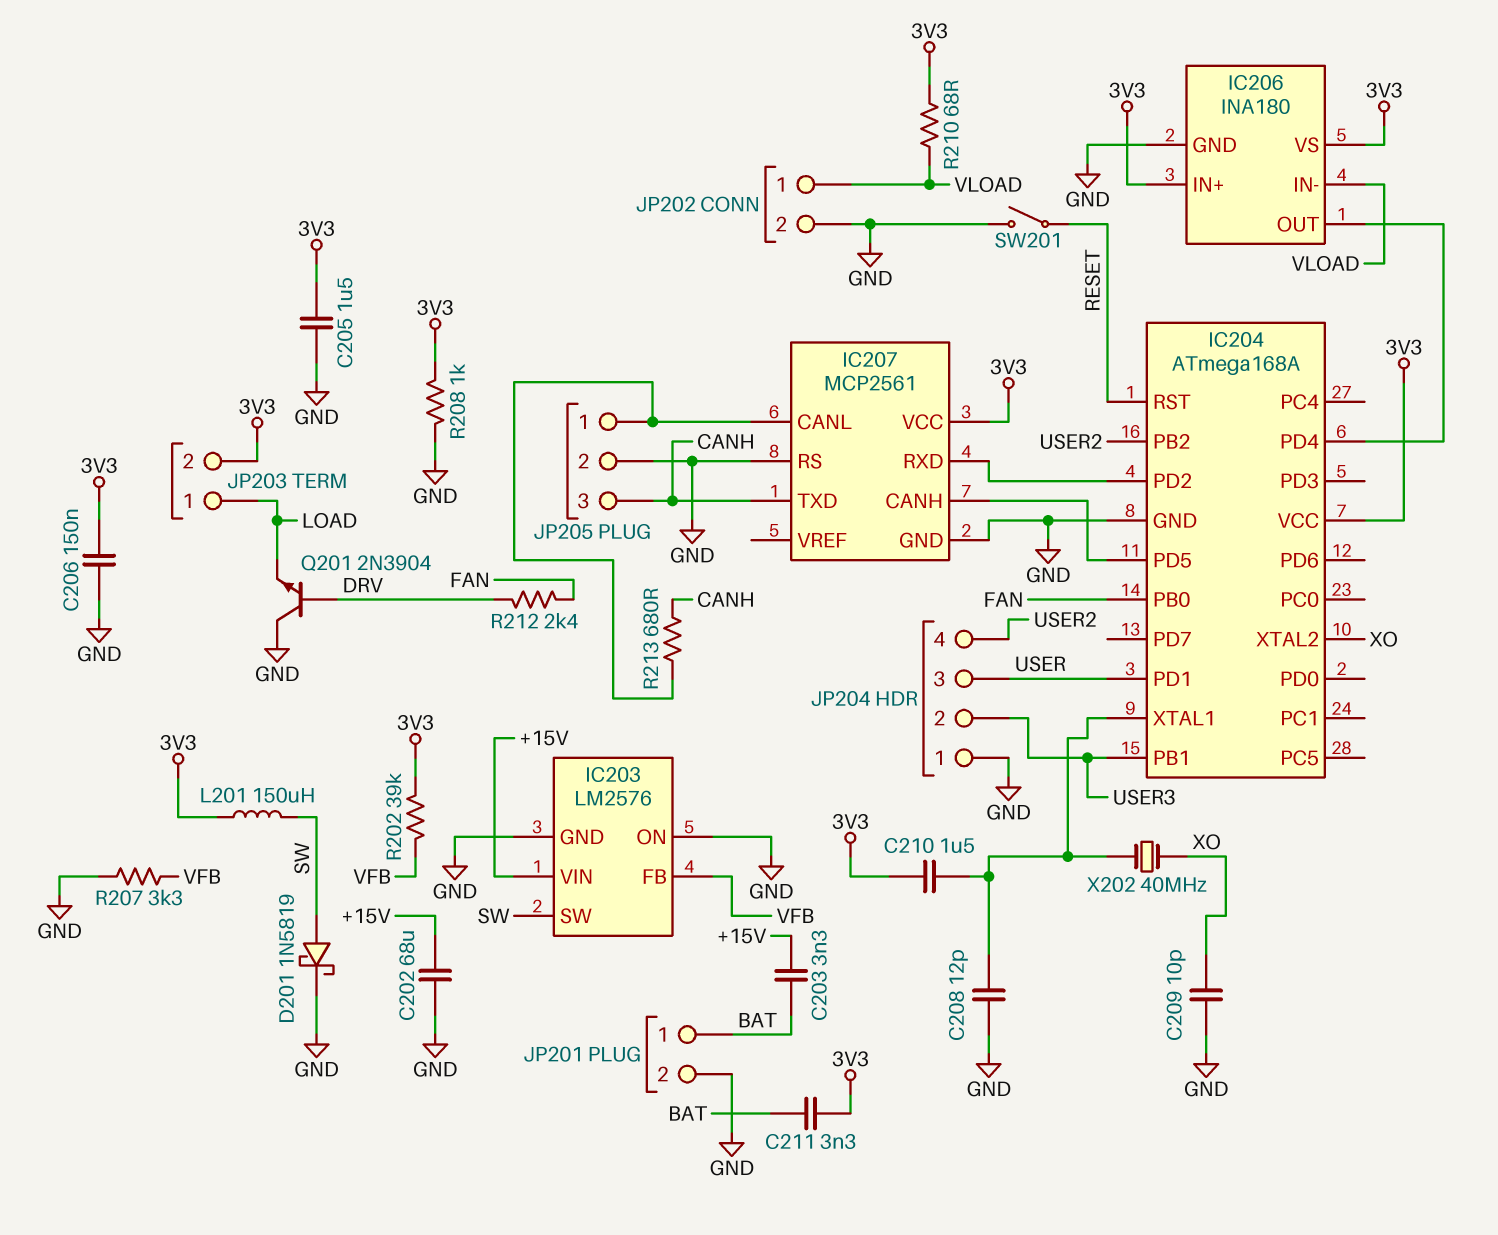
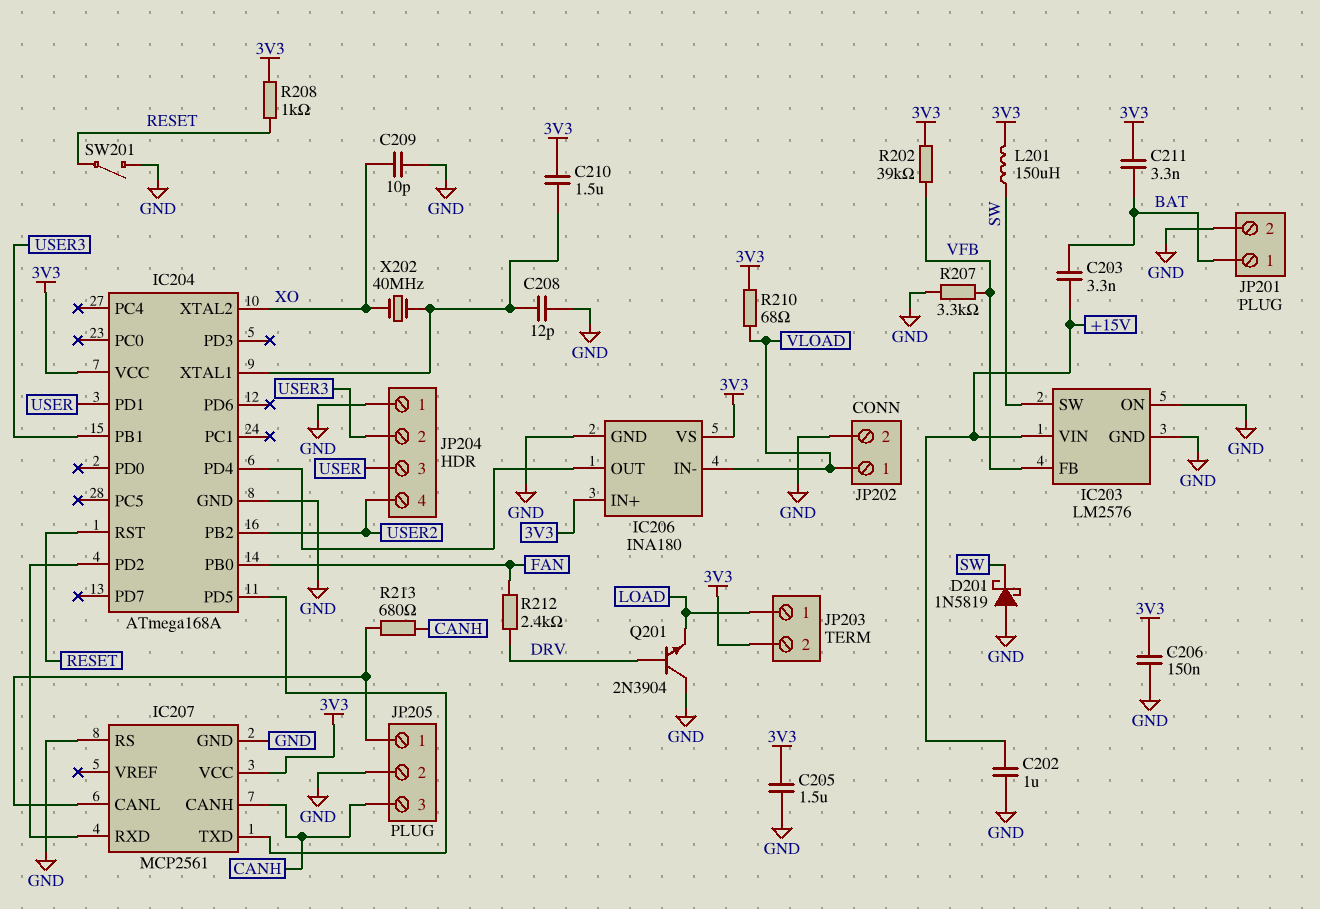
C202: 68uF (+15V, GND) -> 1uF (+15V, GND)
D201: schottky 1N5819 (A SW, K GND) -> schottky 1N5819 (A GND, K SW)
IC207 pin CANH: IC204/PD5 -> CANH
IC207 pin TXD: CANH -> IC204/PD5
R208: 1k (3V3, GND) -> 1k (3V3, RESET)

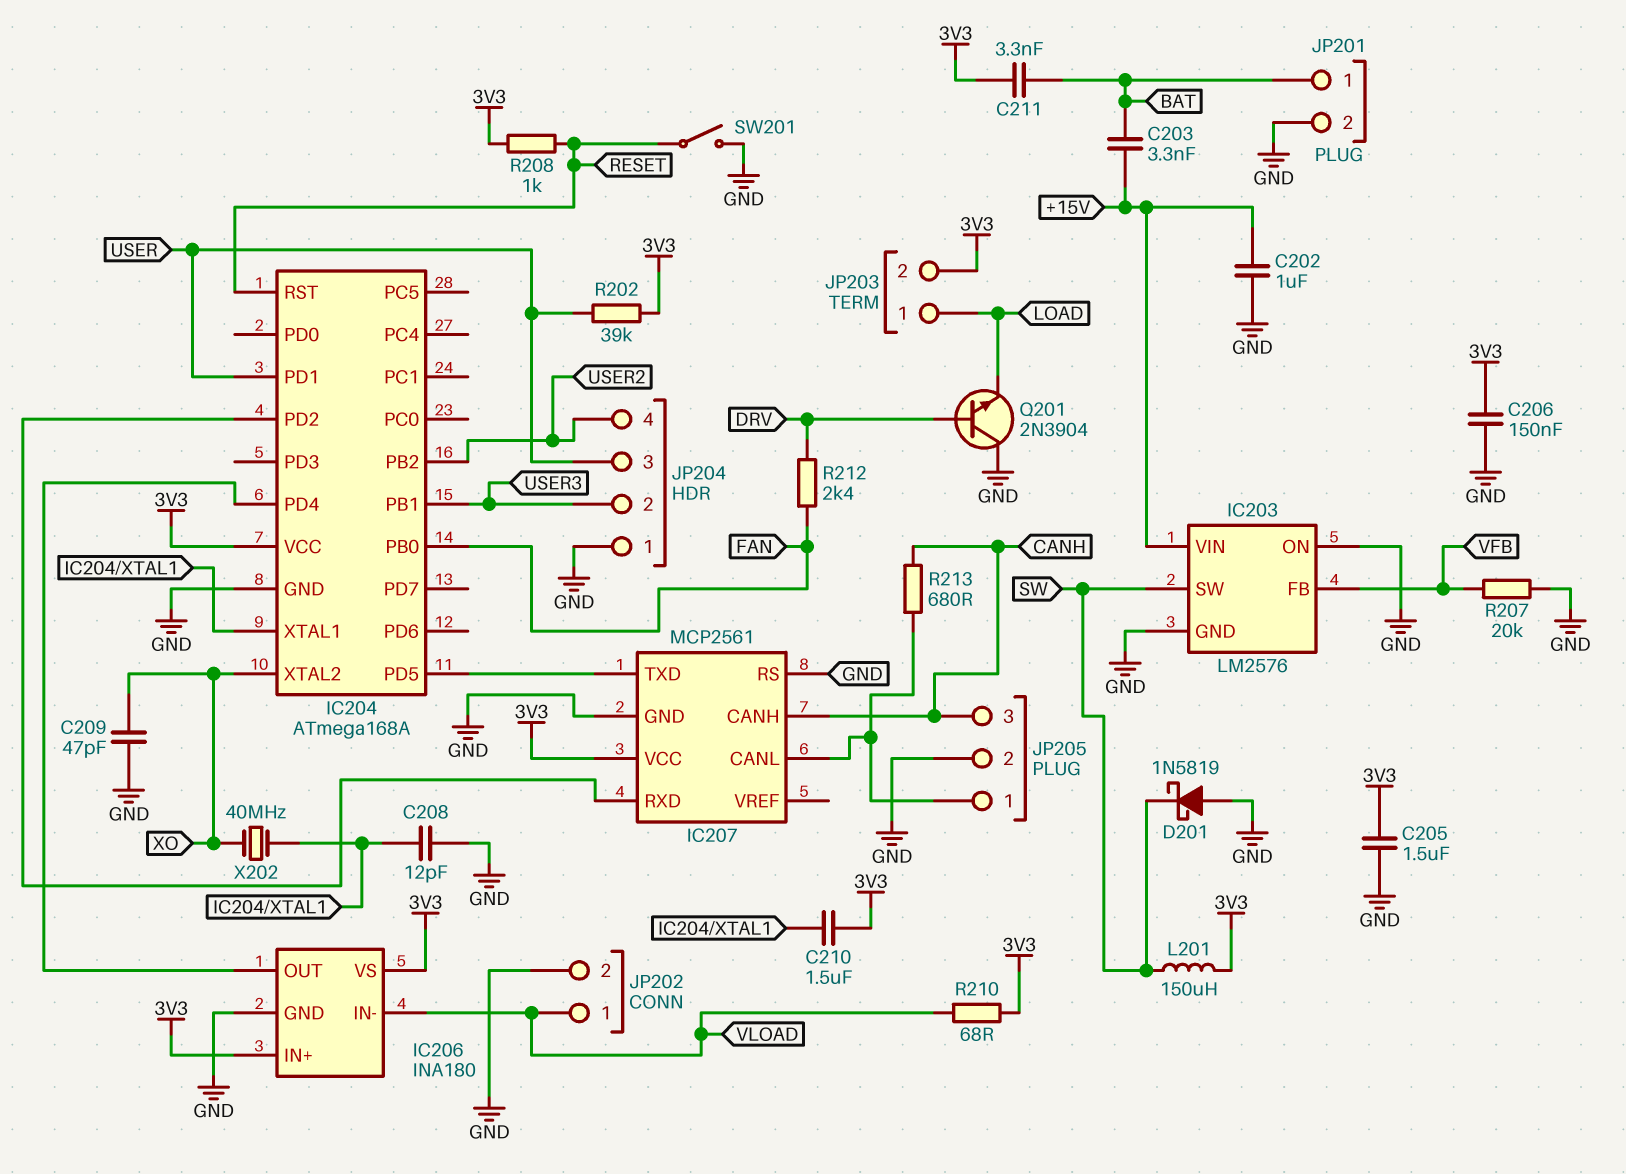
C209: 10pF (GND, XO) -> 47pF (GND, XO)
R202: 39k (3V3, VFB) -> 39k (3V3, USER)
R207: 3.3k (GND, VFB) -> 20k (GND, VFB)

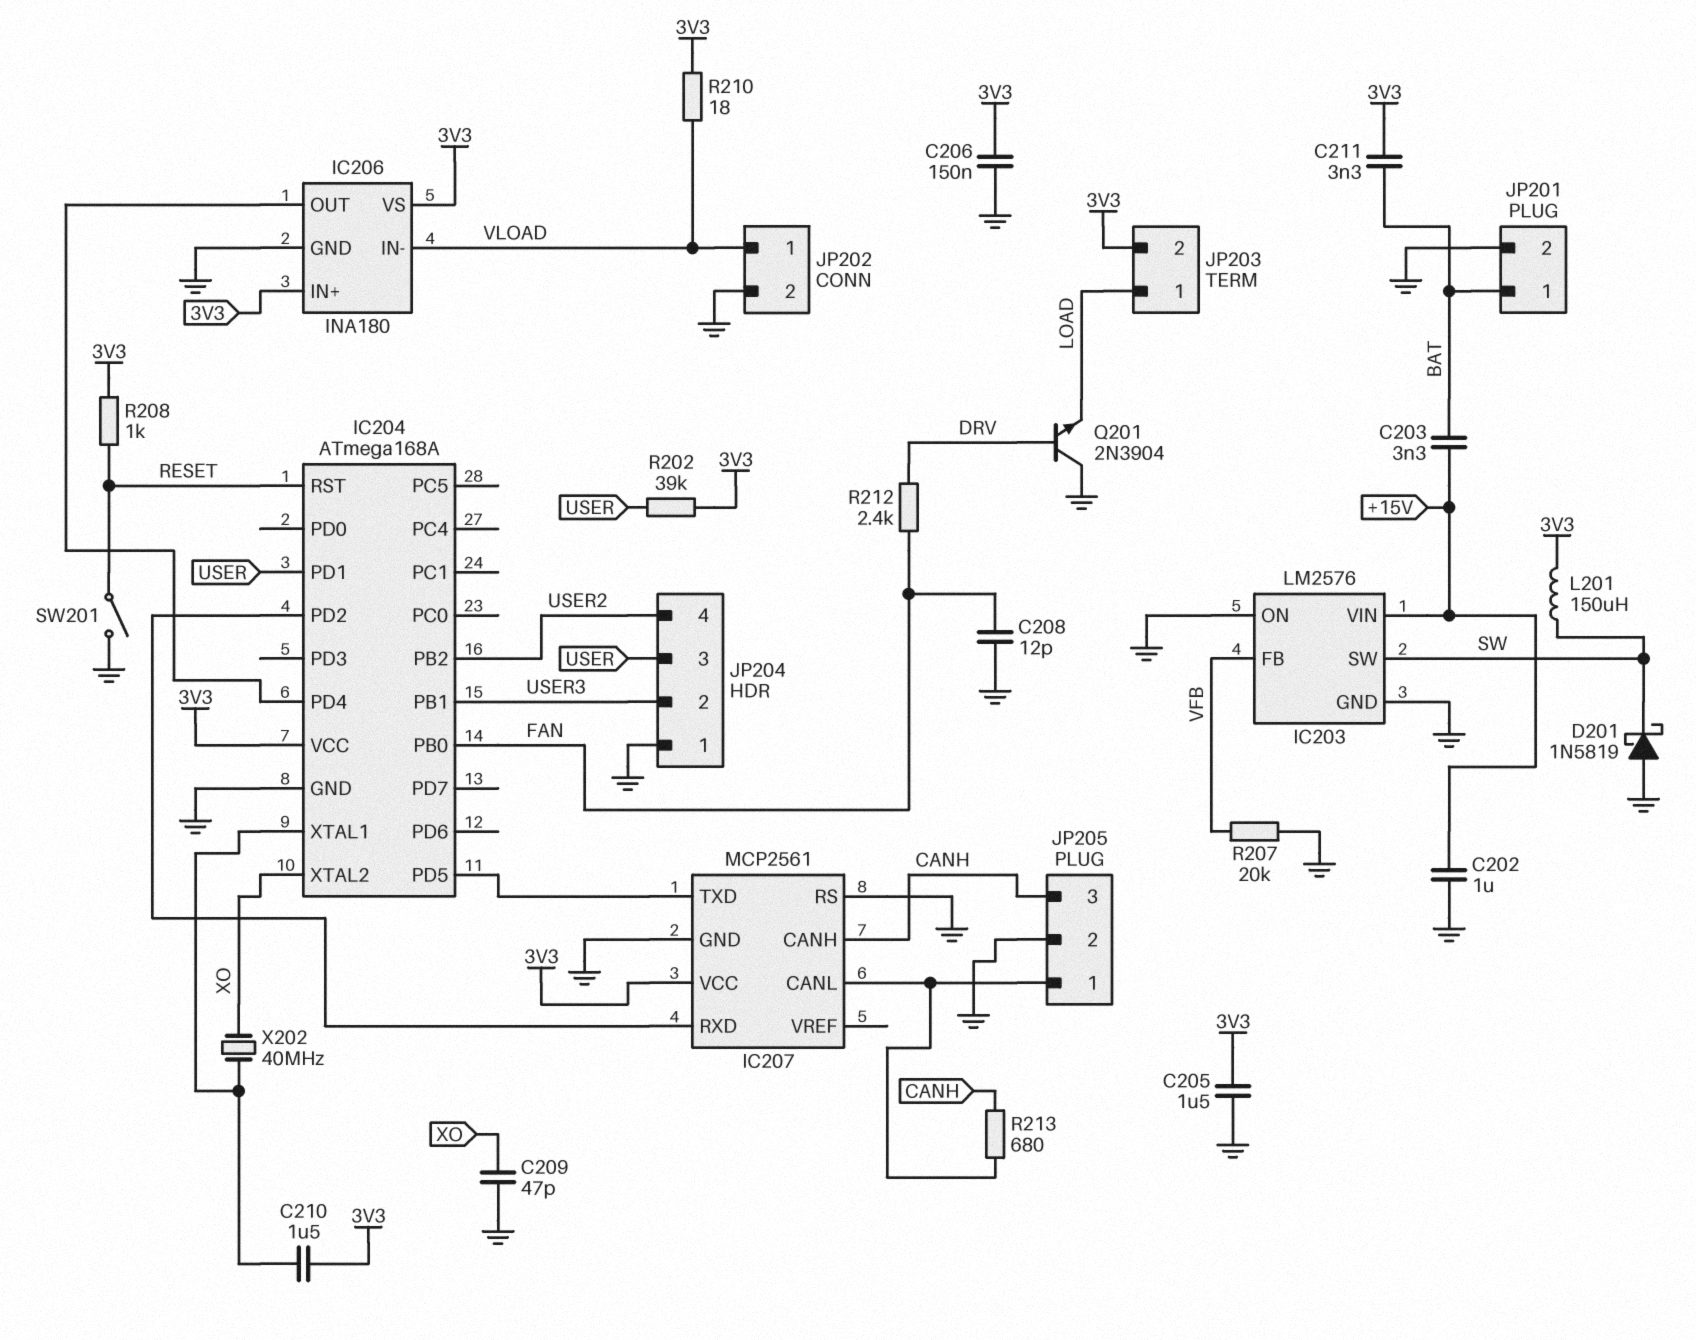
C208: 12pF (GND, IC204/XTAL1) -> 12pF (FAN, GND)
R210: 68 (3V3, VLOAD) -> 18 (3V3, VLOAD)

